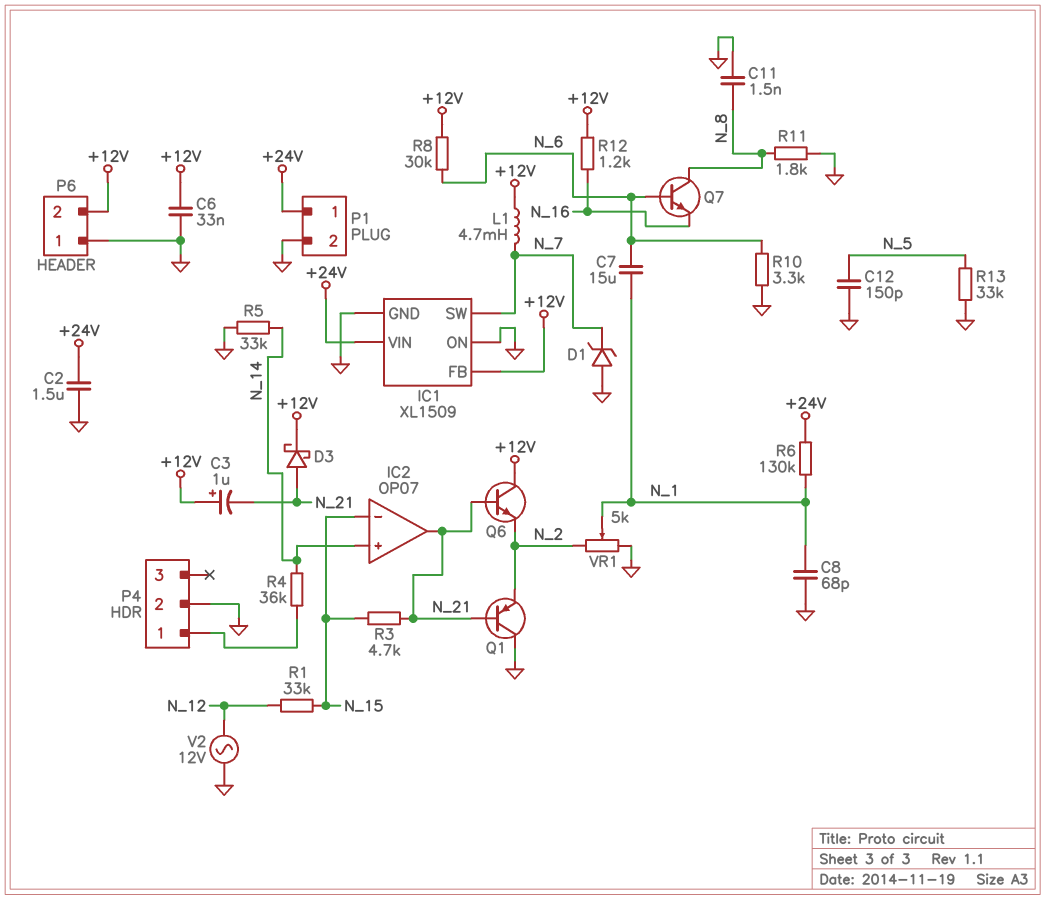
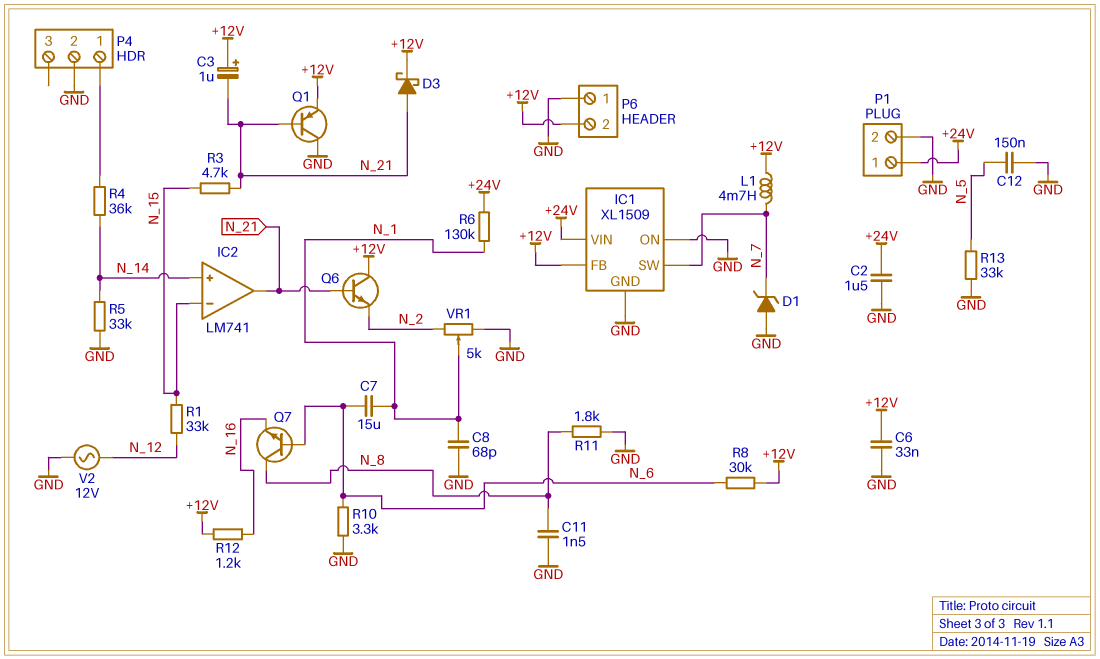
C12: 150pF (GND, N_5) -> 150nF (GND, N_5)
IC2: OP07 -> LM741
Q1: PNP (B N_21, C GND, E N_2) -> PNP (B N_21, C GND, E +12V)

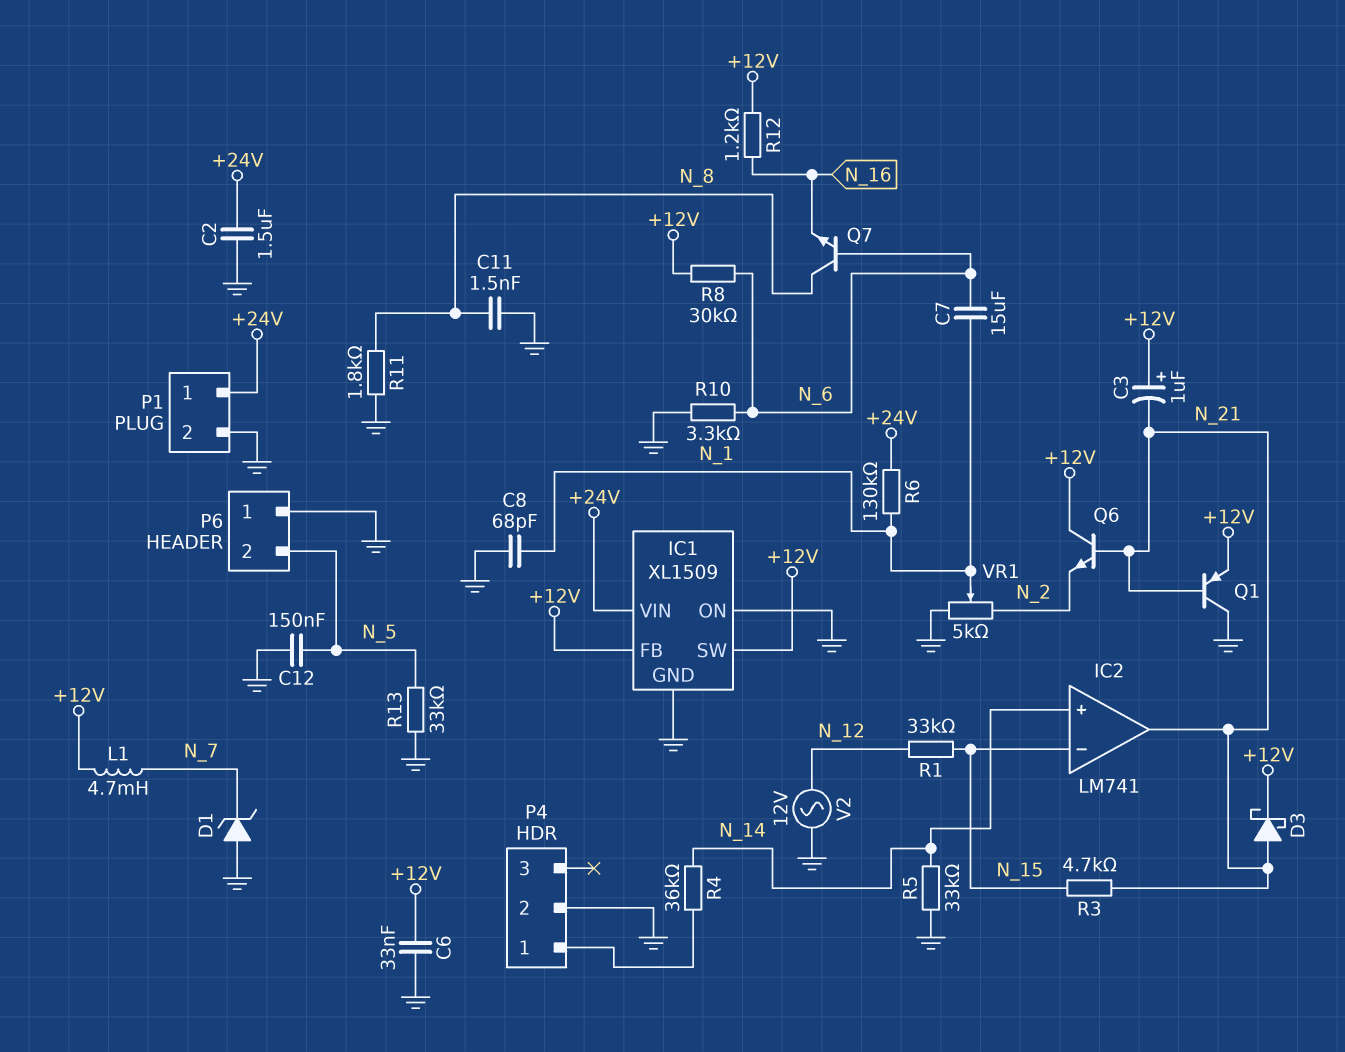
IC1 pin SW: N_7 -> +12V
P6 pin 2: +12V -> N_5

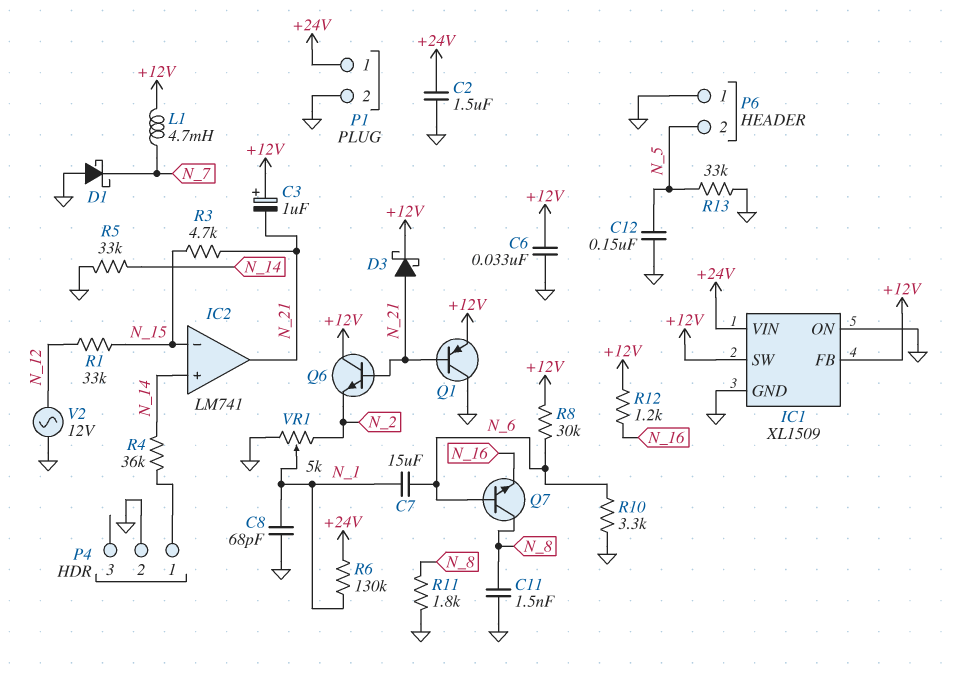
D1: zener (A GND, K N_7) -> schottky (A GND, K N_7)

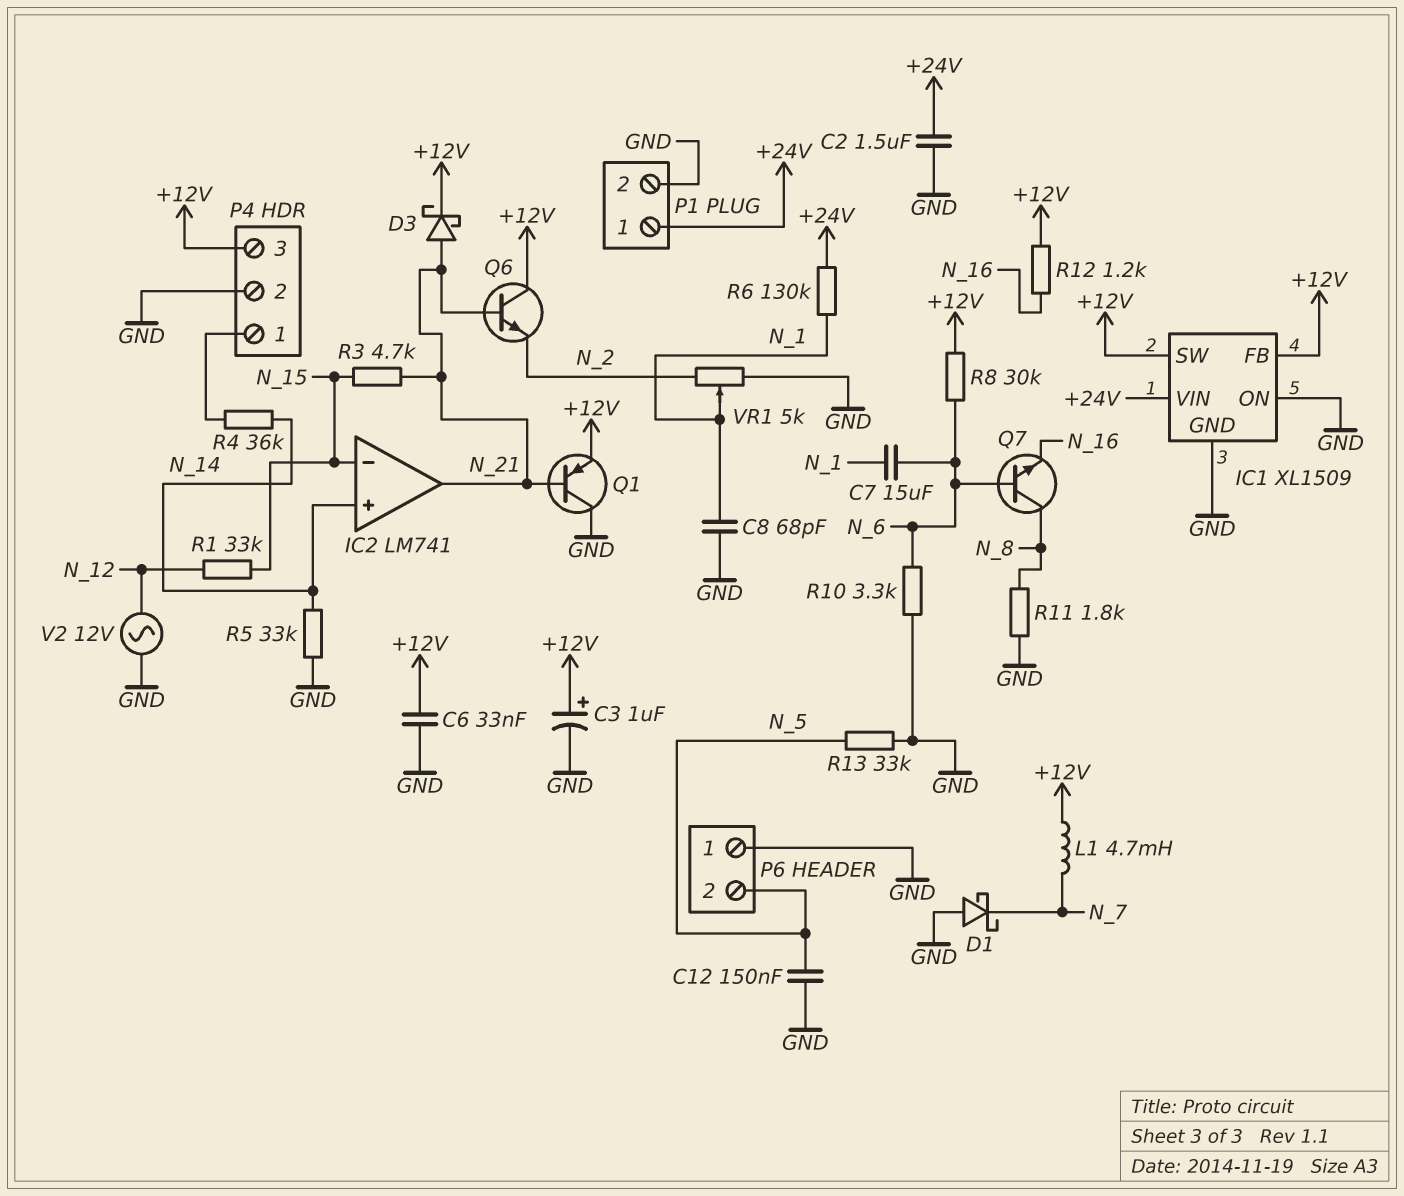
C3: 1uF (plus +12V, minus N_21) -> 1uF (plus +12V, minus GND)
C11: 1.5nF (GND, N_8) -> none
P4 pin 3: none -> +12V

